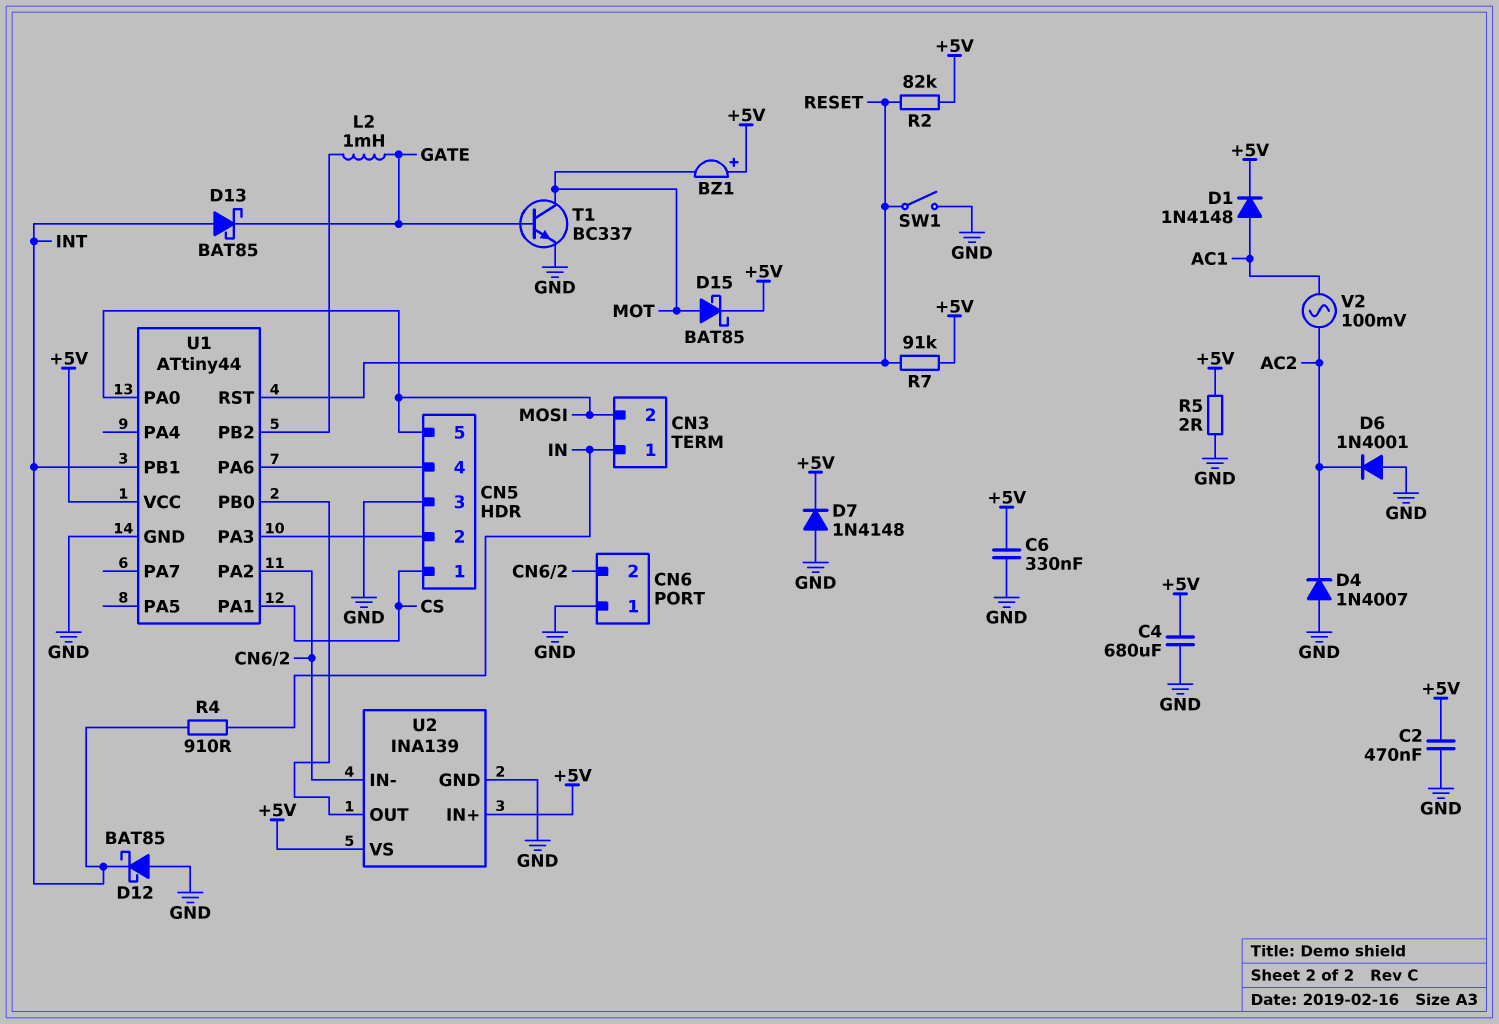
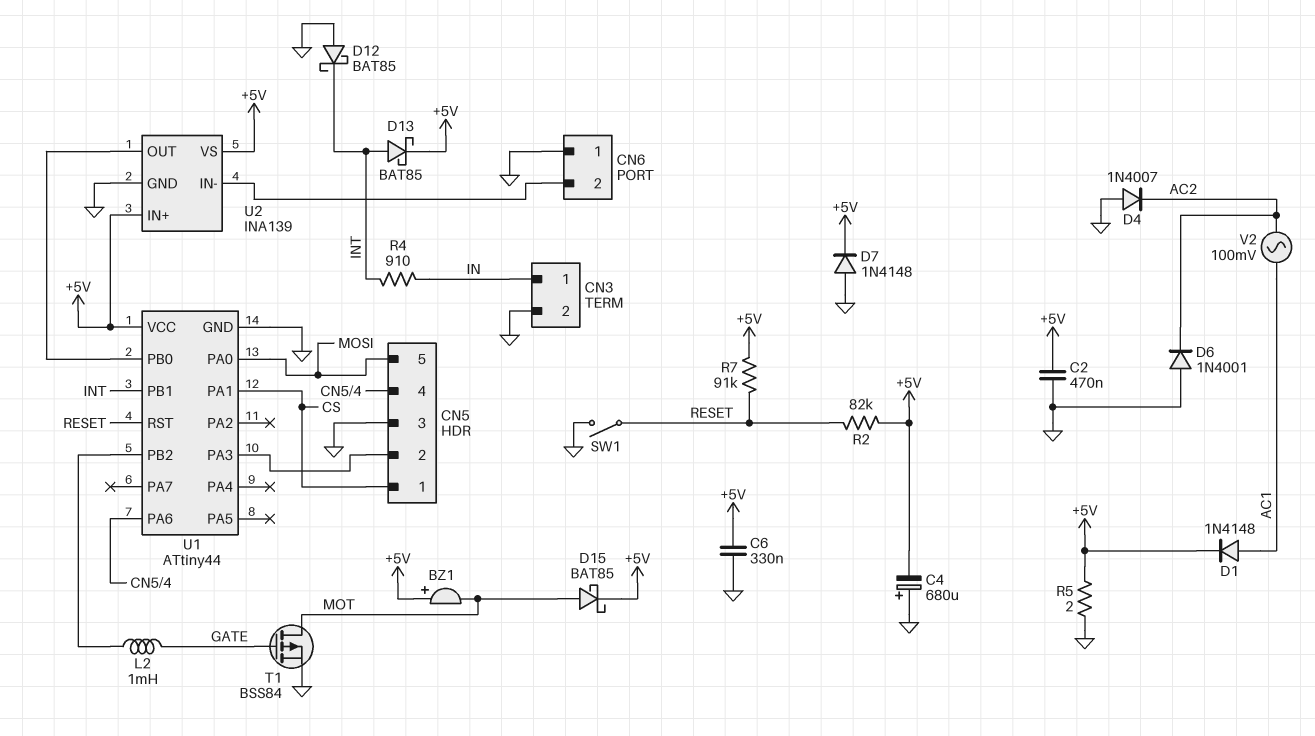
C4: 680uF (+5V, GND) -> 680uF (plus GND, minus +5V)
CN3 pin 2: MOSI -> GND
D13: schottky BAT85 (A INT, K GATE) -> schottky BAT85 (A INT, K +5V)
T1: NPN BC337 (B GATE, C MOT, E GND) -> PMOS BSS84 (G GATE, D MOT, S GND)
U1 pin PA2: CN6/2 -> none

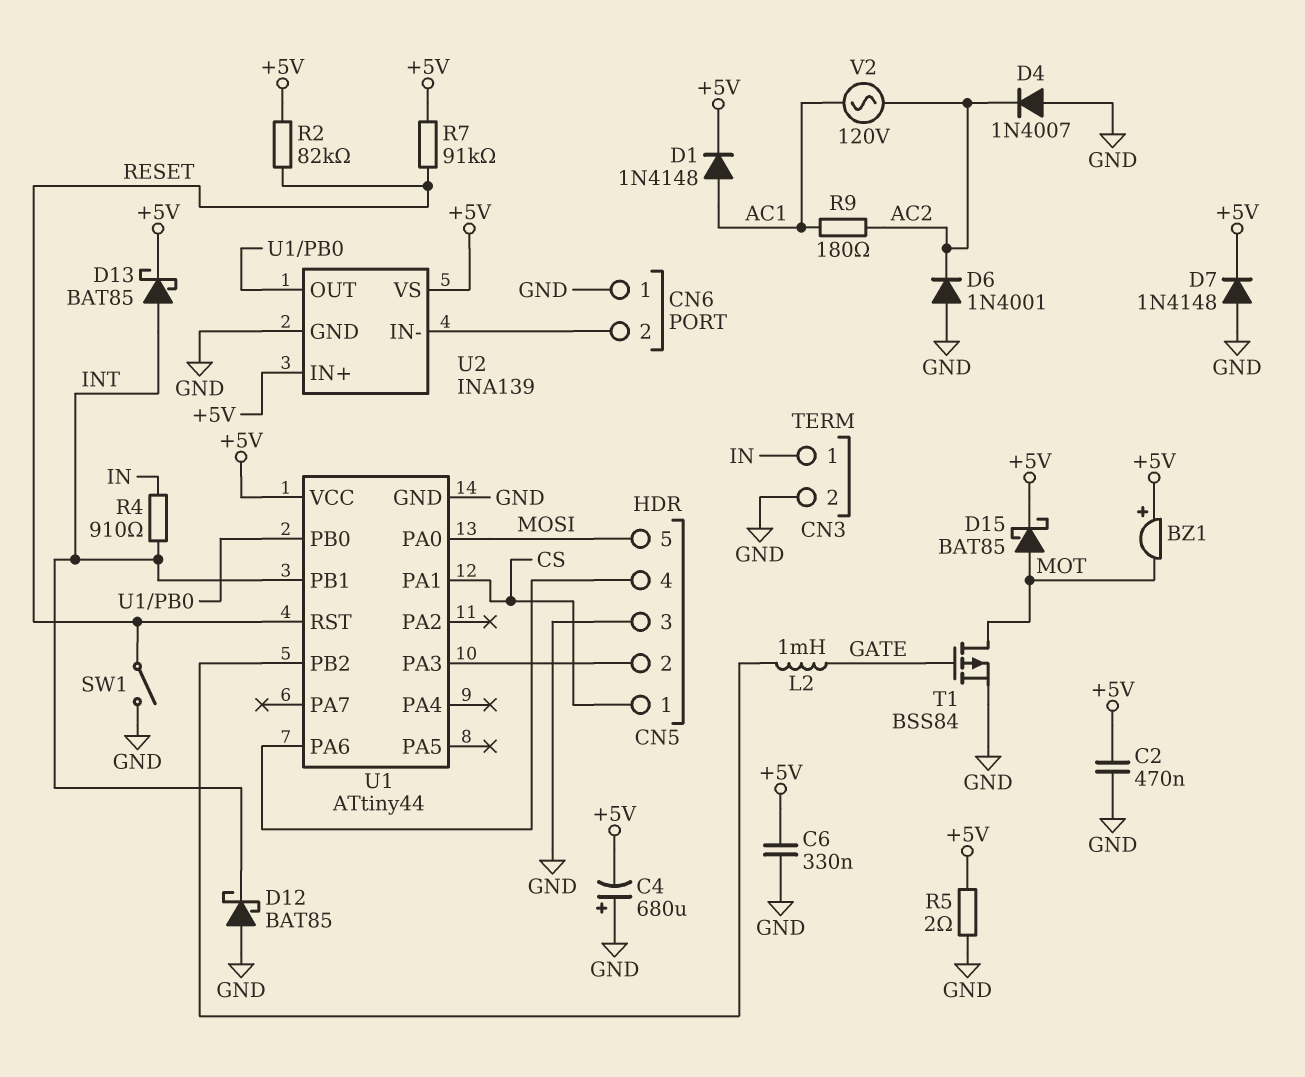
R9: none -> 180 (AC1, AC2)
V2: AC 100mV (AC1, AC2) -> AC 120V (AC1, AC2)

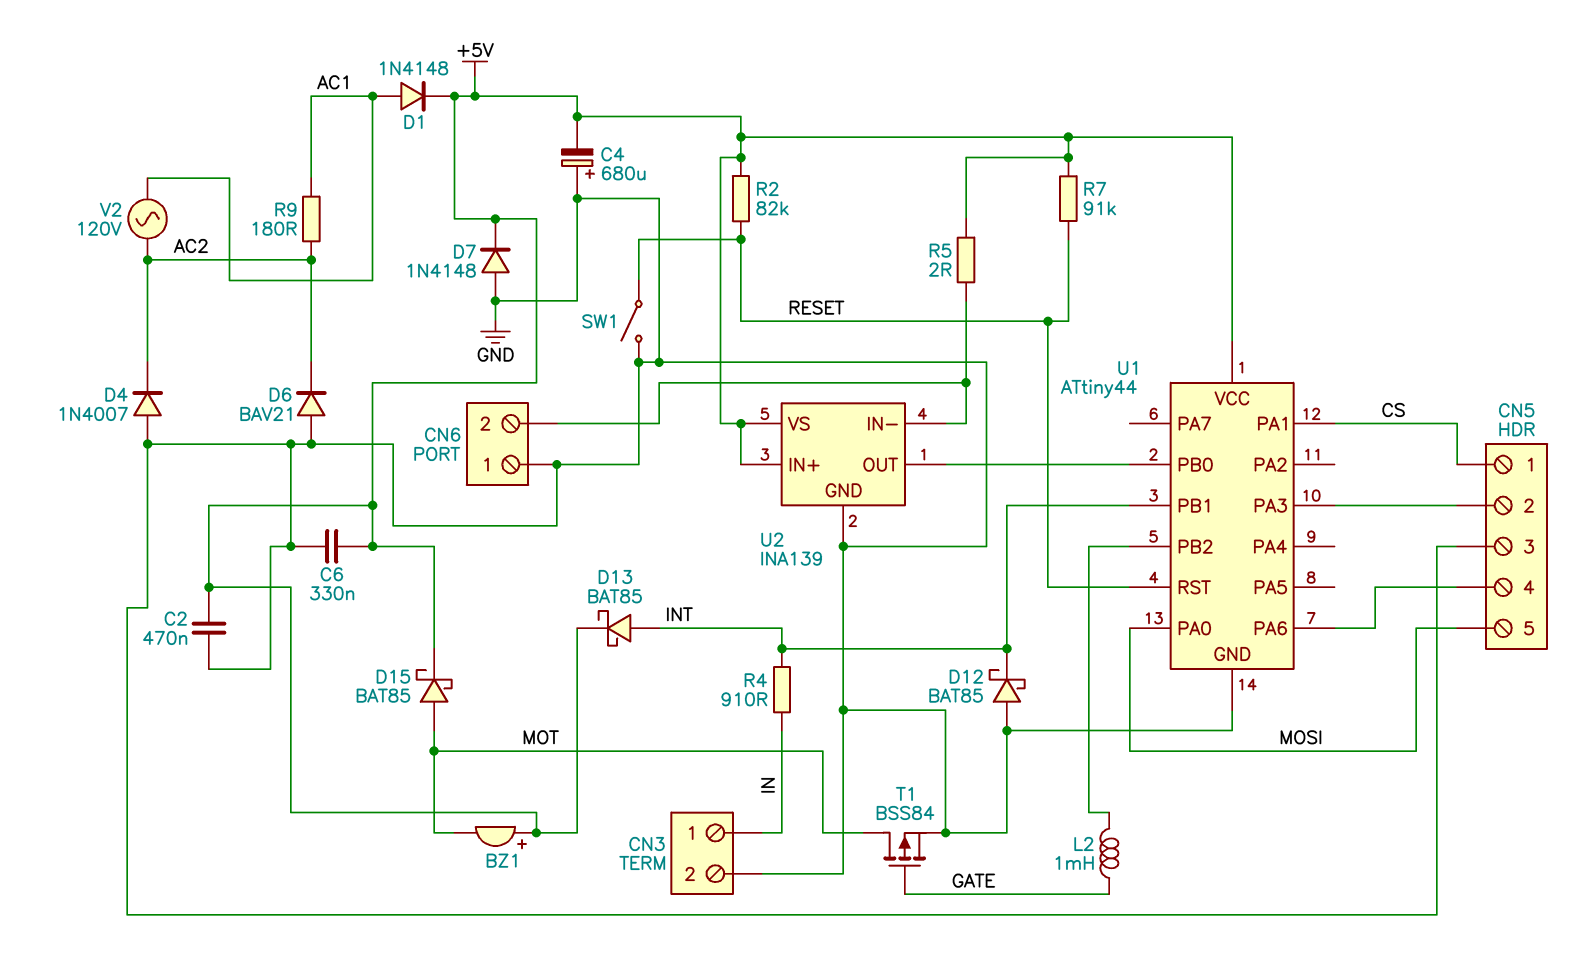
D6: diode 1N4001 (A GND, K AC2) -> diode BAV21 (A GND, K AC2)
R5: 2 (+5V, GND) -> 2 (+5V, CN6/2)

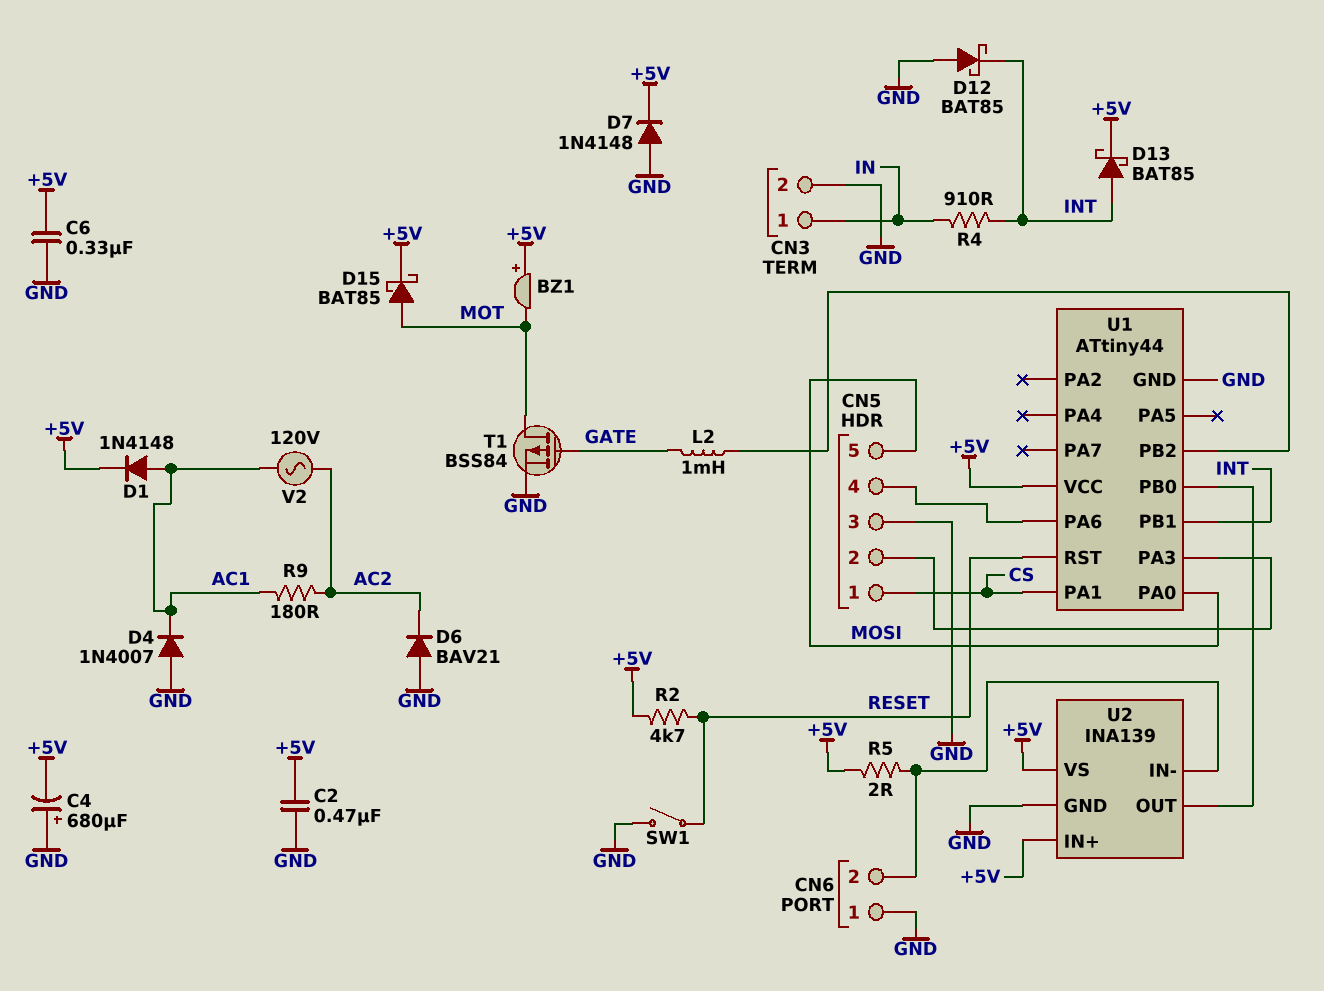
D4: diode 1N4007 (A GND, K AC2) -> diode 1N4007 (A GND, K AC1)
R2: 82k (+5V, RESET) -> 4.7k (+5V, RESET)
R7: 91k (+5V, RESET) -> none

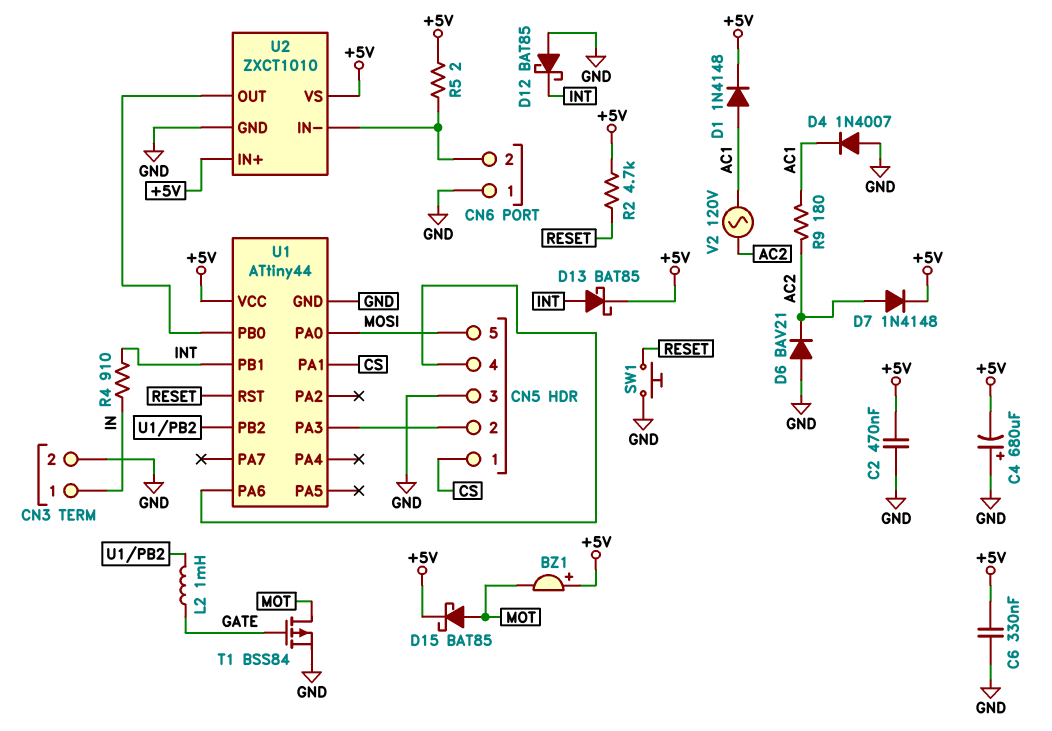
D7: diode 1N4148 (A GND, K +5V) -> diode 1N4148 (A AC2, K +5V)
SW1: switch (GND, RESET) -> button (GND, RESET)
U2: INA139 -> ZXCT1010

